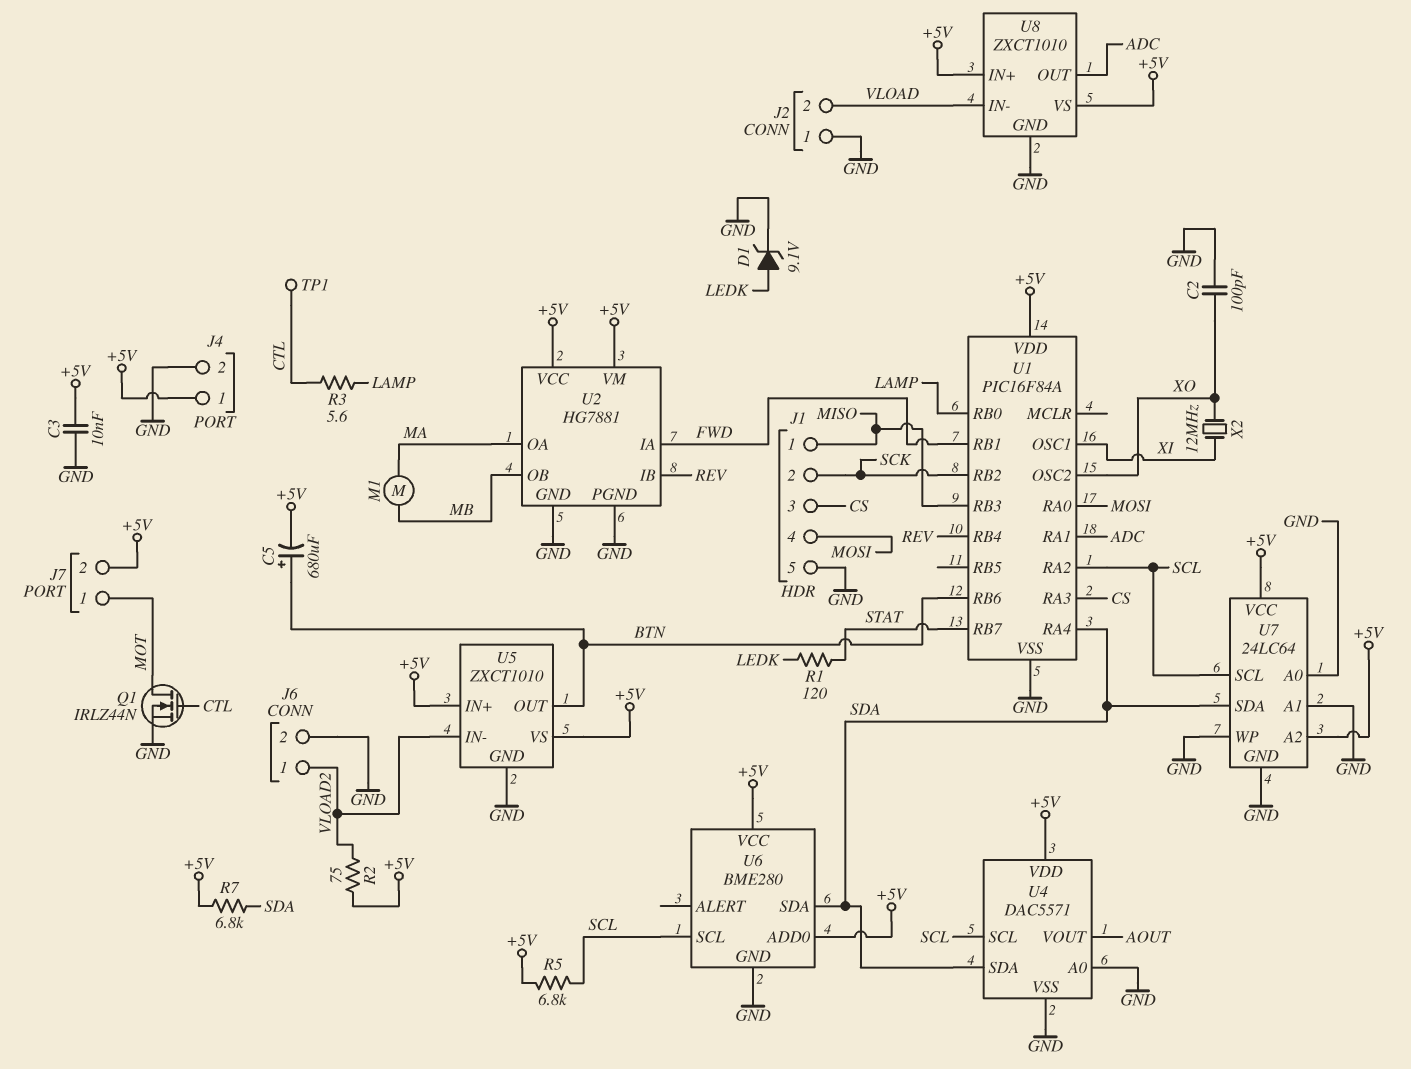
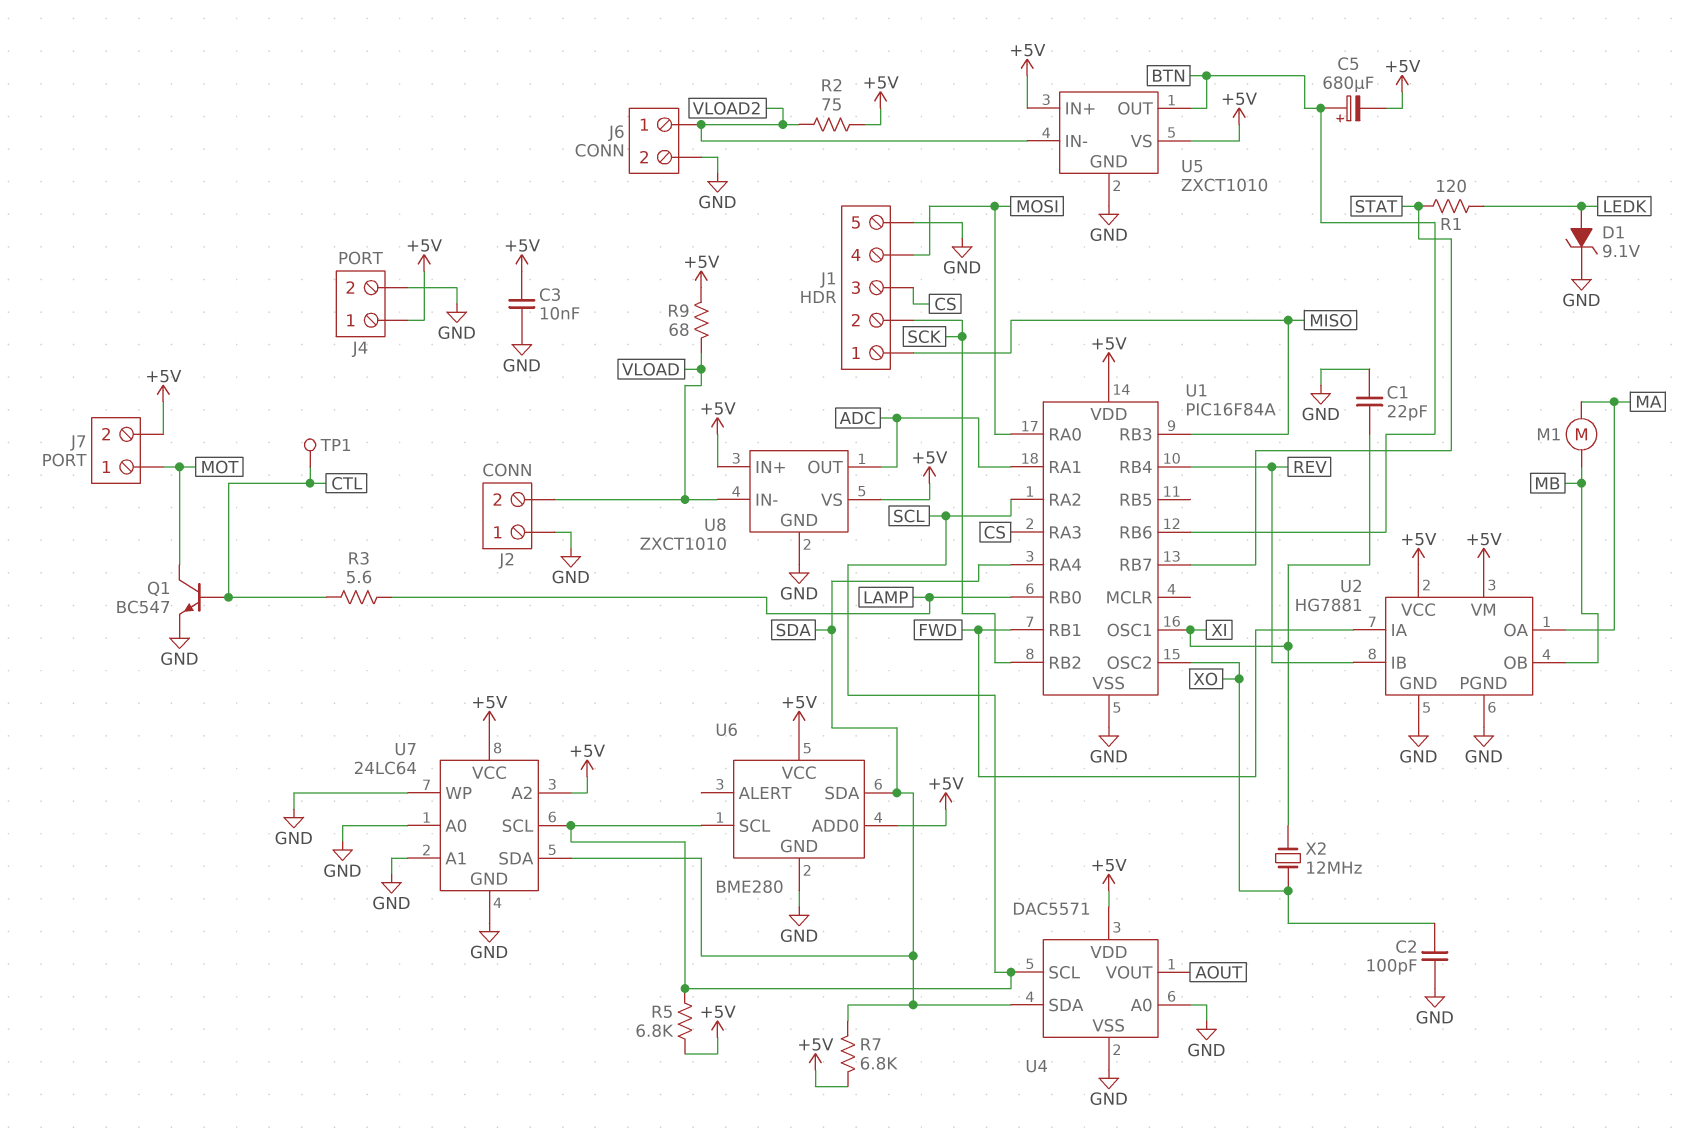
C1: none -> 22pF (GND, XI)
Q1: NMOS IRLZ44N (G CTL, D MOT, S GND) -> NPN BC547 (B CTL, C MOT, E GND)
R9: none -> 68 (+5V, VLOAD)

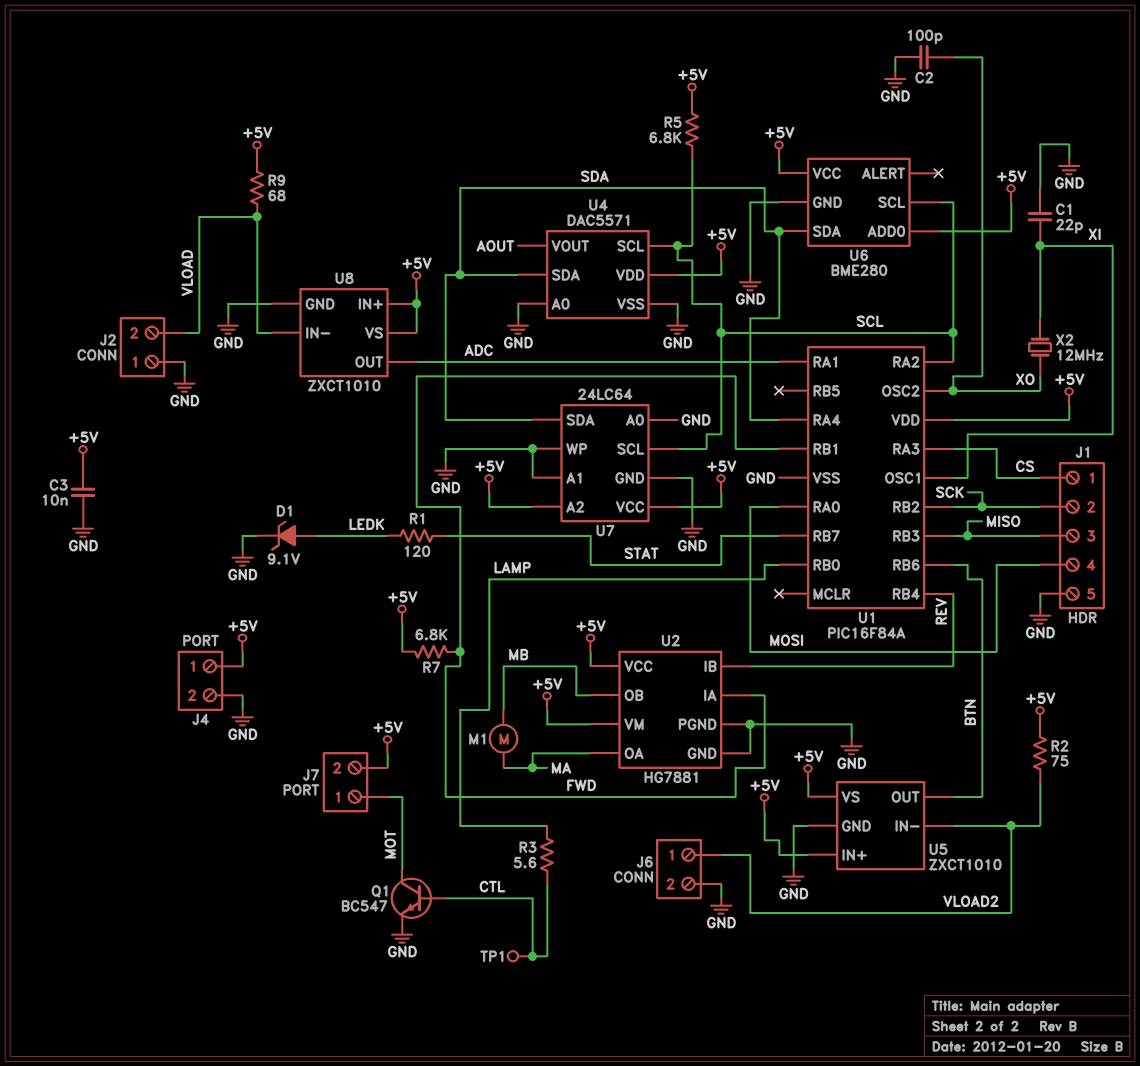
C5: 680uF (plus BTN, minus +5V) -> none
J1 pin 1: MISO -> CS
J1 pin 3: CS -> MISO
R7: 6.8k (+5V, SDA) -> 6.8k (+5V, FWD)

